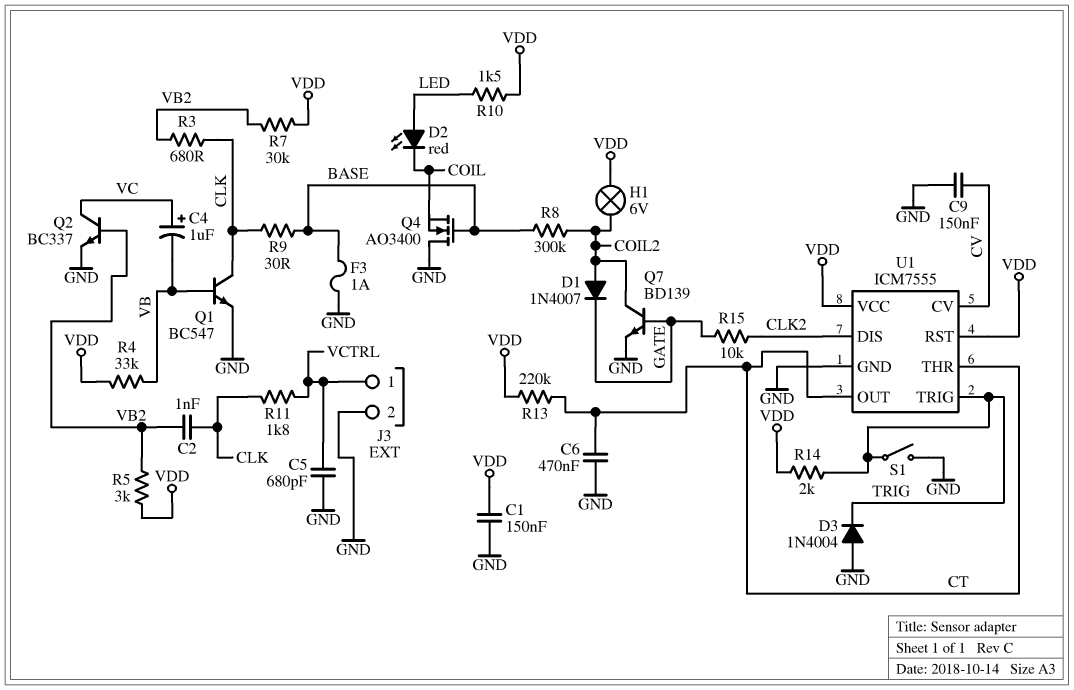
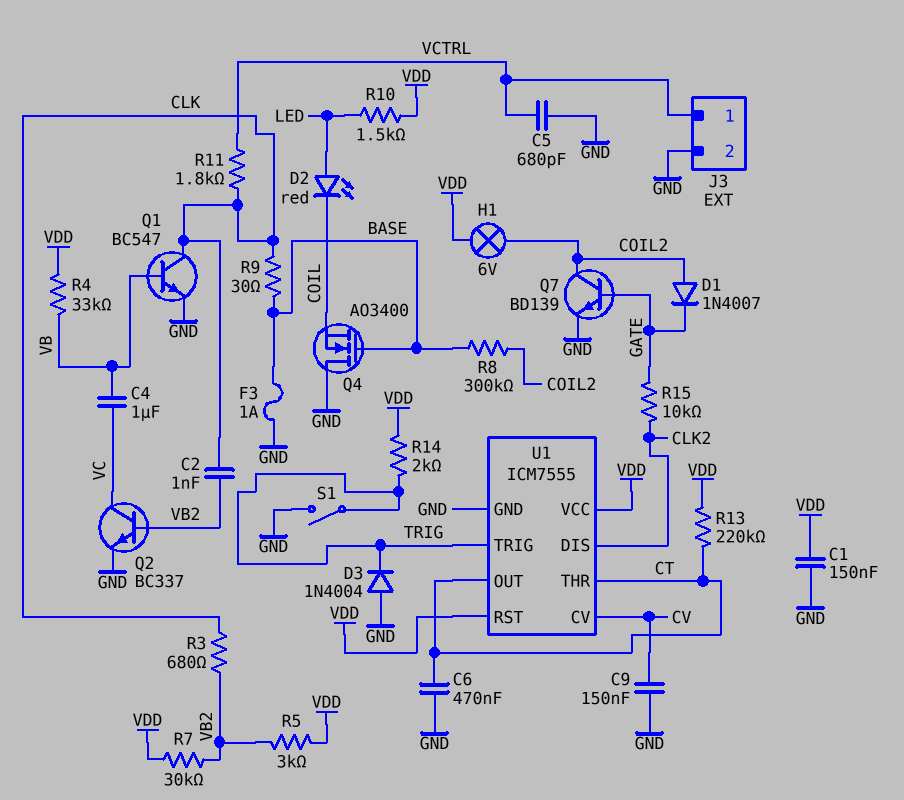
C4: 1uF (plus VC, minus VB) -> 1uF (VB, VC)

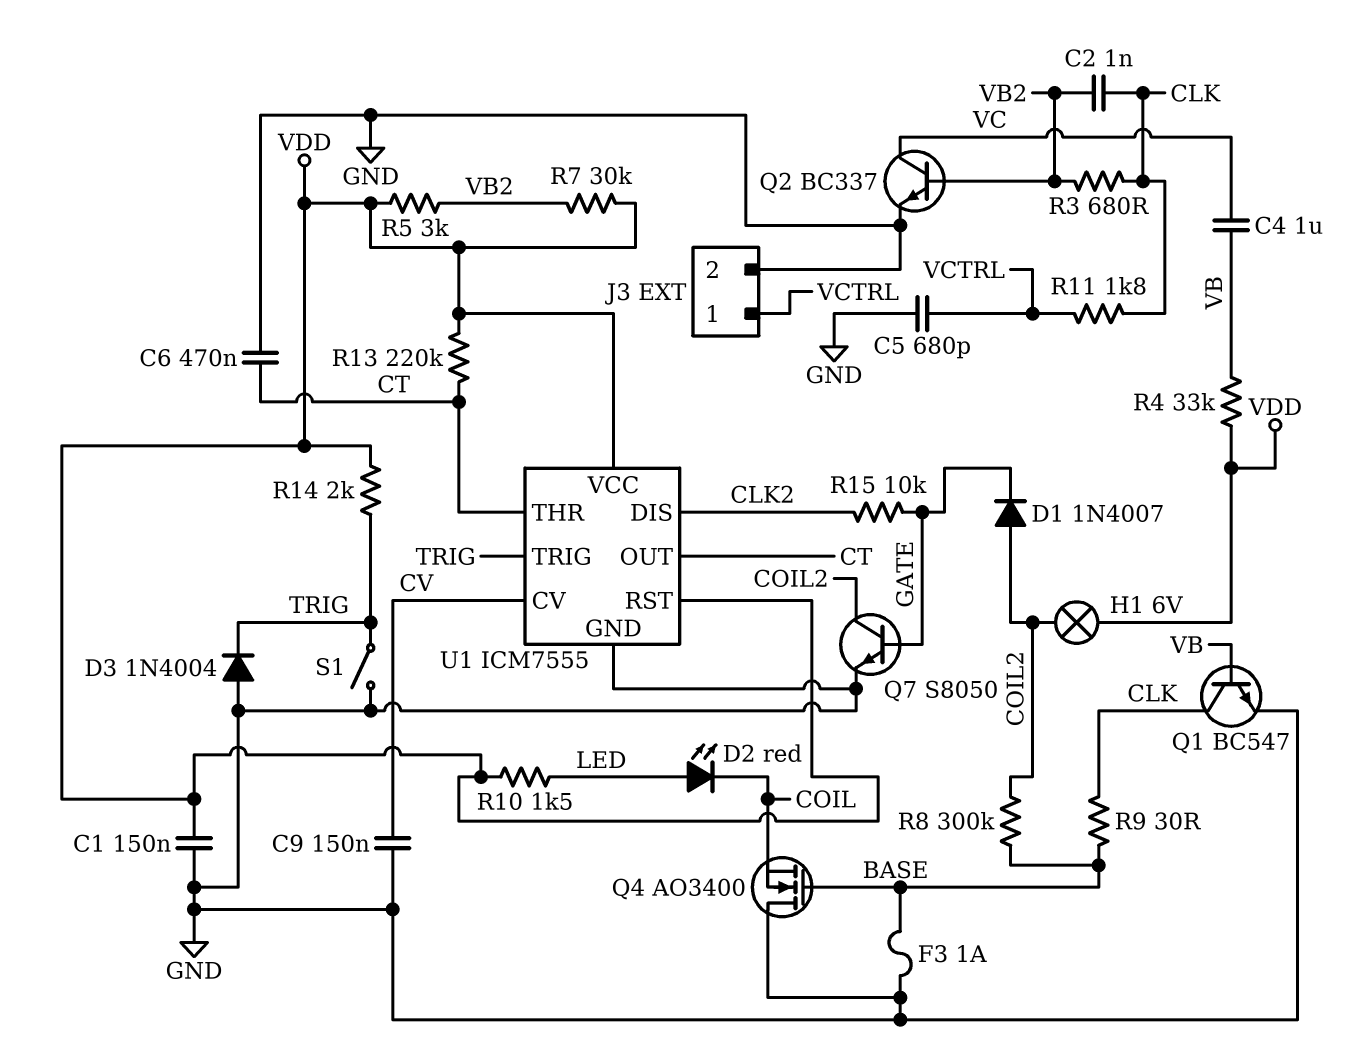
Q7: NPN BD139 (B GATE, C COIL2, E GND) -> NPN S8050 (B GATE, C COIL2, E GND)

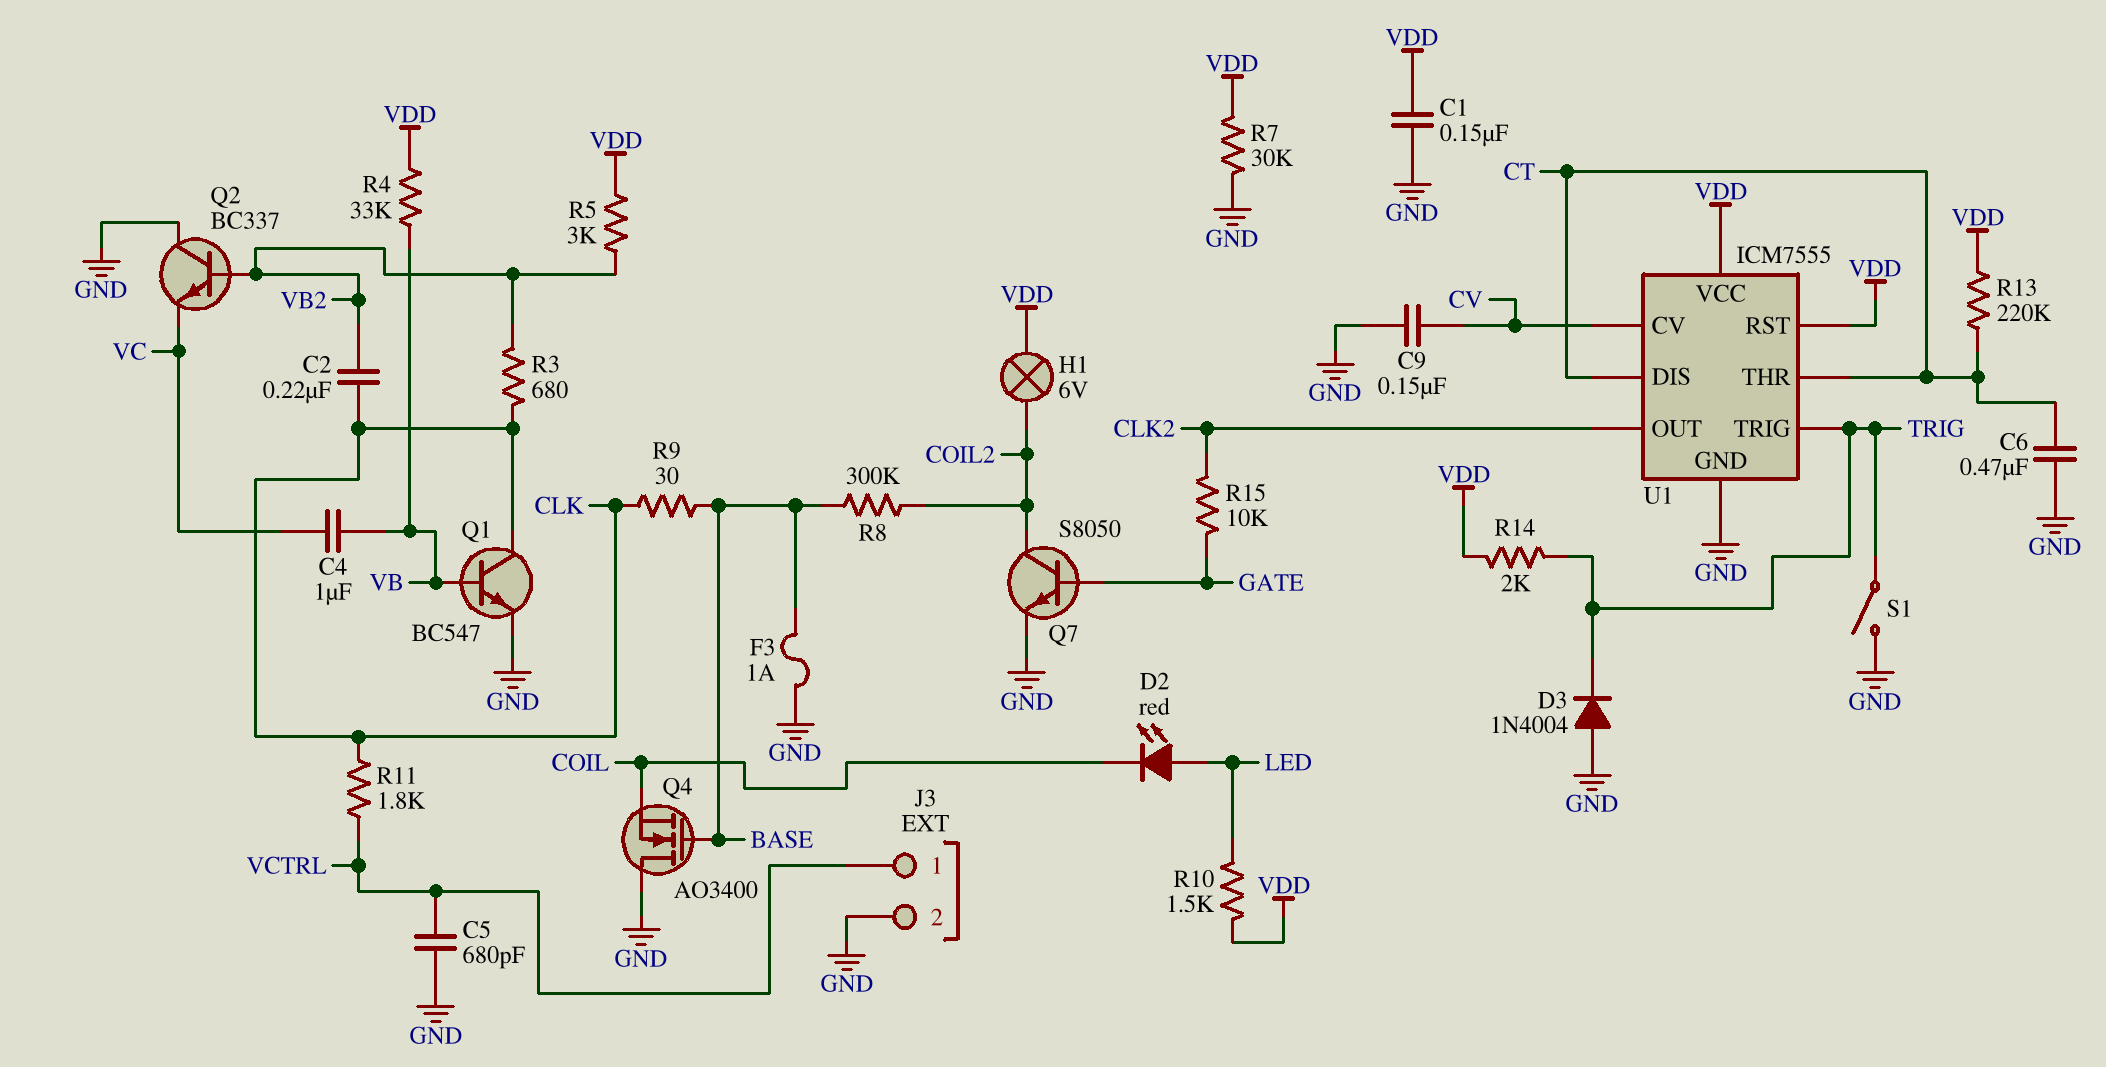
C2: 1nF (CLK, VB2) -> 220nF (CLK, VB2)
D1: diode 1N4007 (A COIL2, K GATE) -> none
Q2: NPN BC337 (B VB2, C VC, E GND) -> NPN BC337 (B VB2, C GND, E VC)
R7: 30k (VB2, VDD) -> 30k (GND, VDD)
U1 pin DIS: CLK2 -> CT
U1 pin OUT: CT -> CLK2

